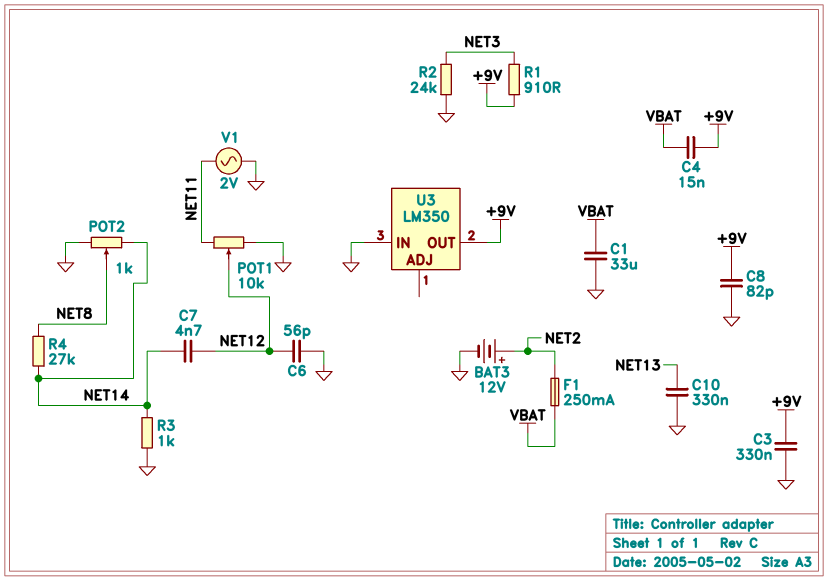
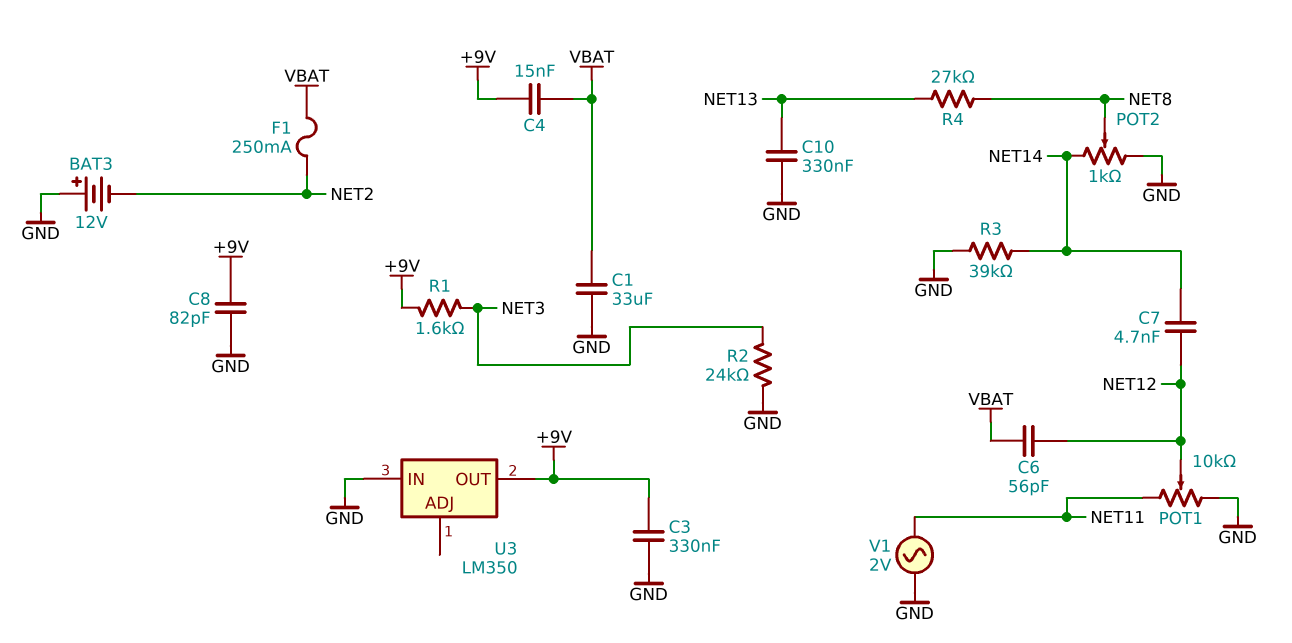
BAT3: 12V (plus NET2, minus GND) -> 12V (plus GND, minus NET2)
C6: 56pF (GND, NET12) -> 56pF (NET12, VBAT)
R1: 910 (+9V, NET3) -> 1.6k (+9V, NET3)
R3: 1k (GND, NET14) -> 39k (GND, NET14)
R4: 27k (NET8, NET14) -> 27k (NET8, NET13)

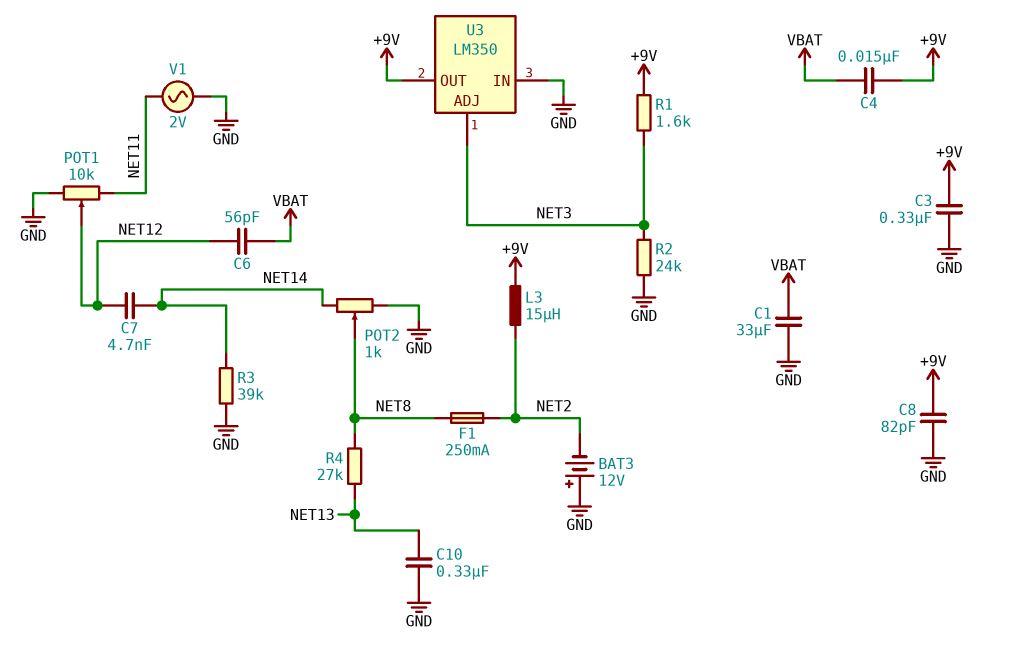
F1: 250mA (NET2, VBAT) -> 250mA (NET2, NET8)
L3: none -> 15uH (+9V, NET2)
U3 pin ADJ: none -> NET3

